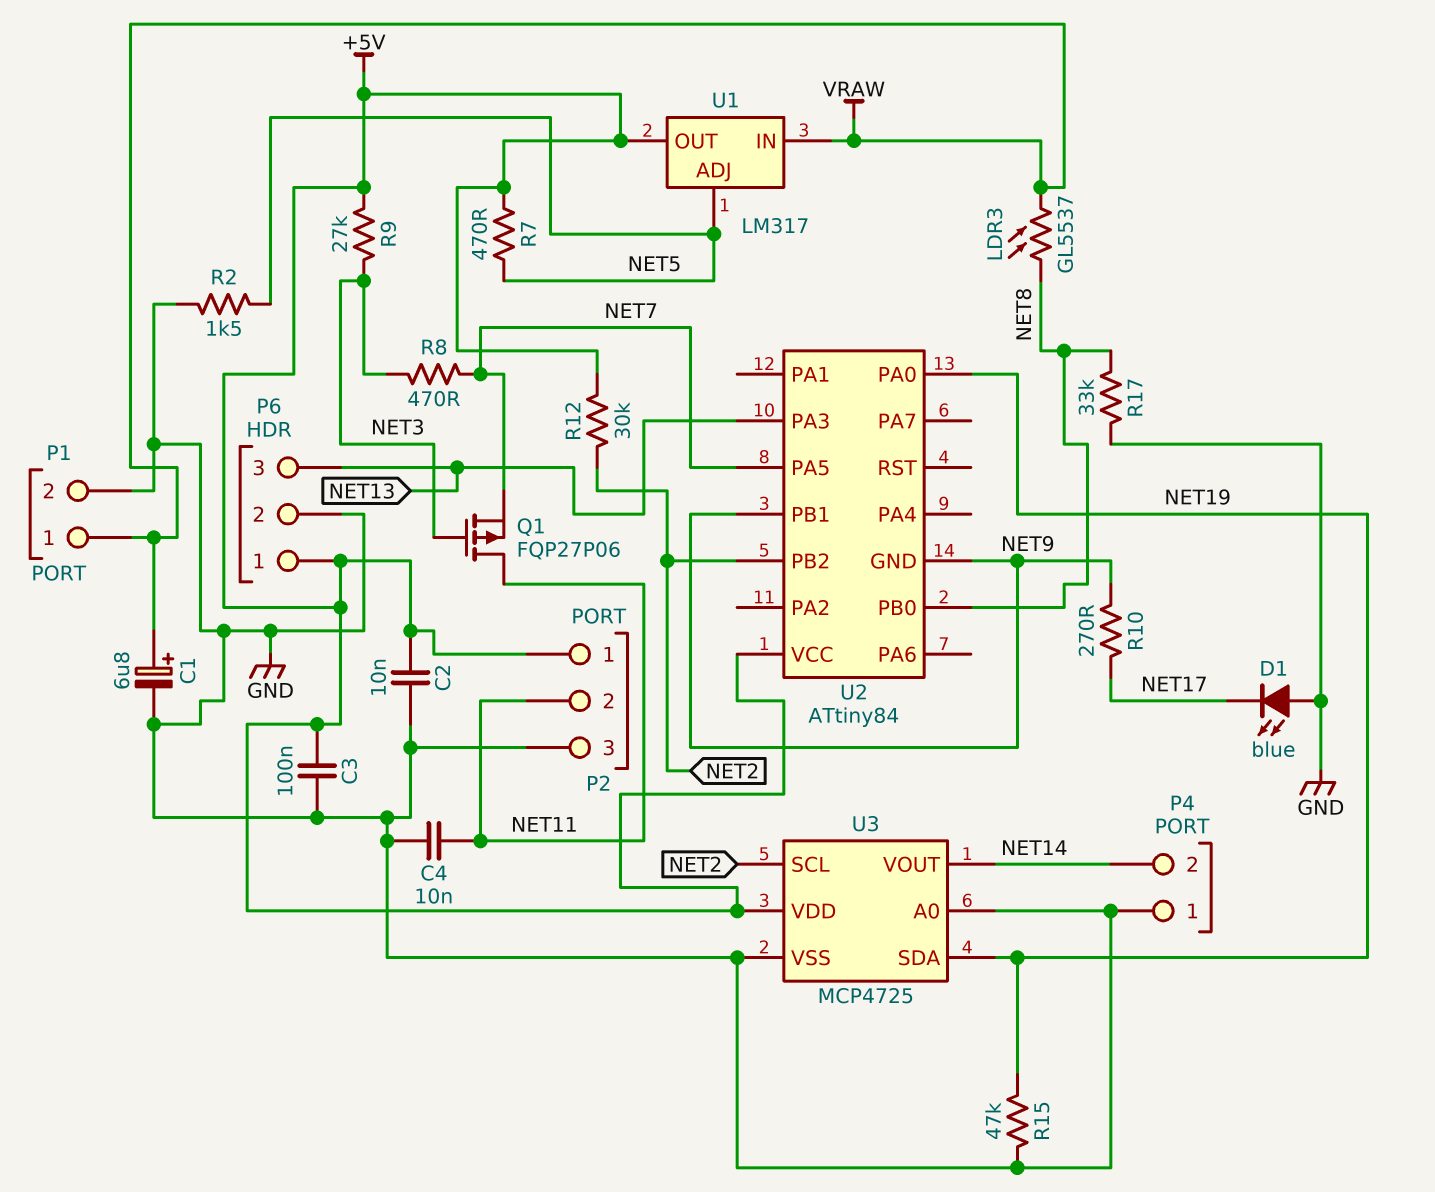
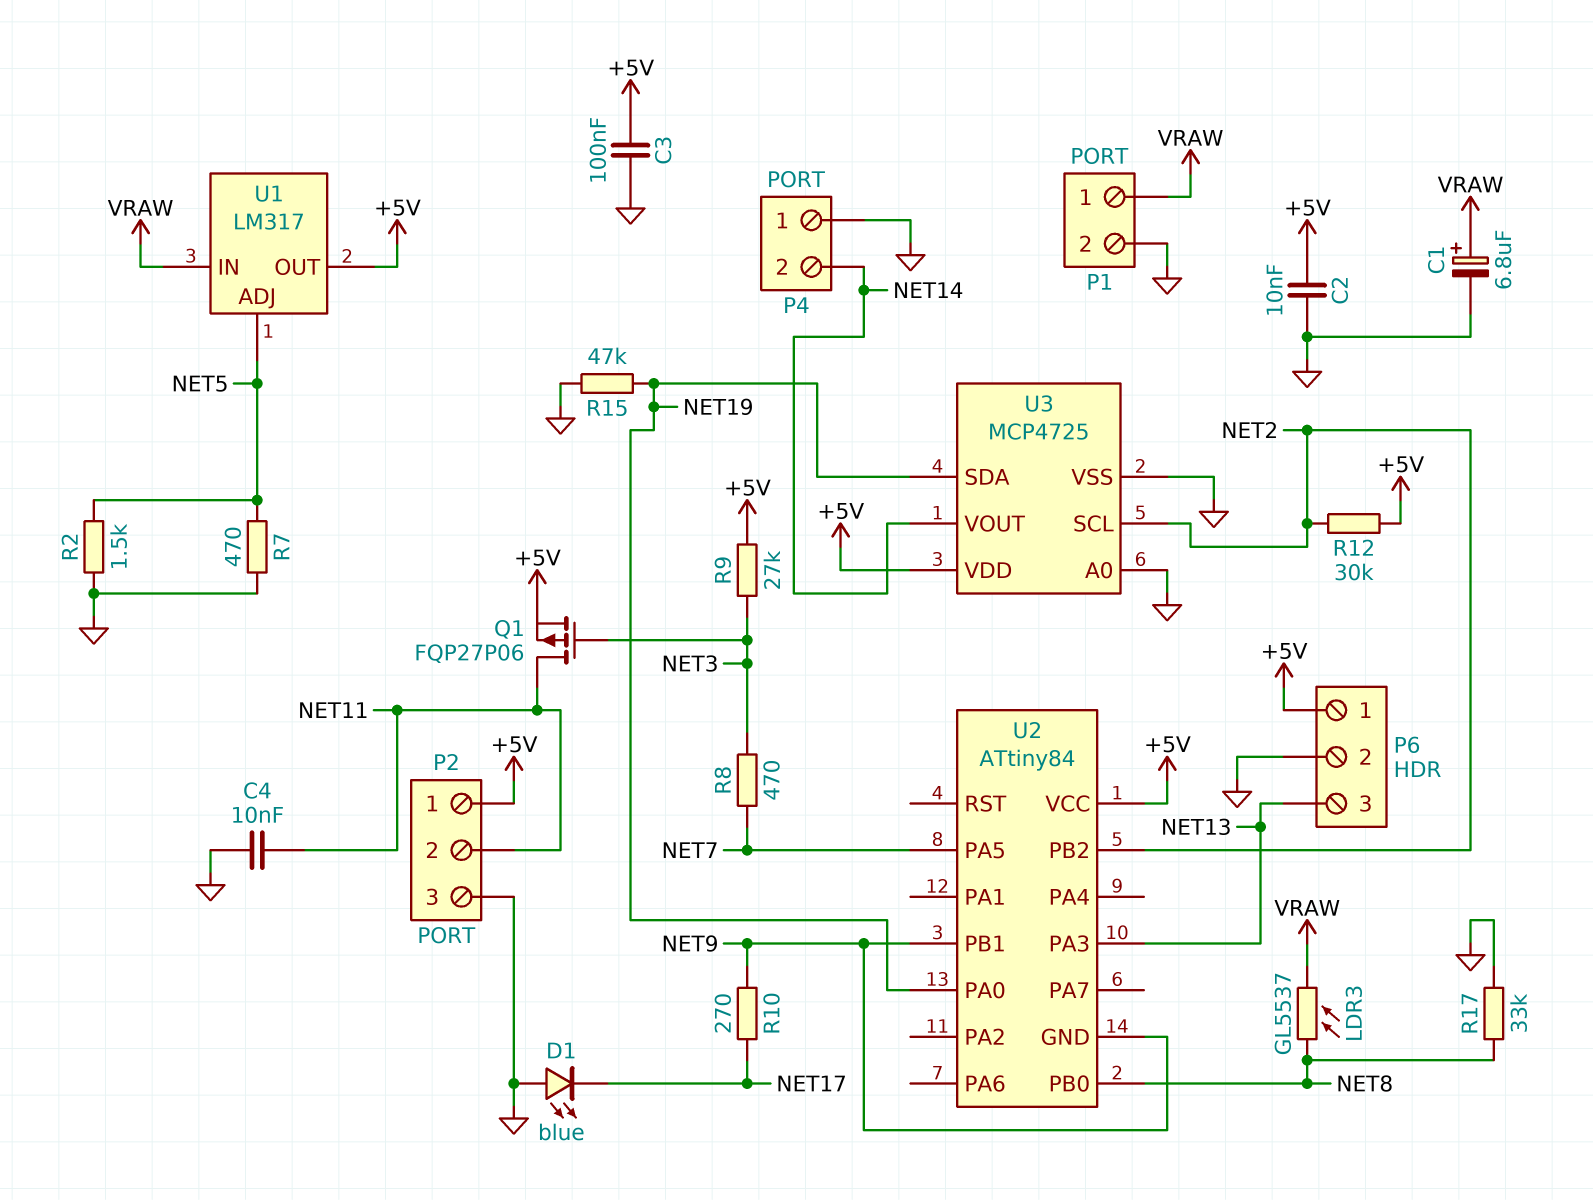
Q1: PMOS FQP27P06 (G NET3, D NET11, S NET7) -> PMOS FQP27P06 (G NET3, D NET11, S +5V)
R7: 470 (+5V, NET5) -> 470 (GND, NET5)

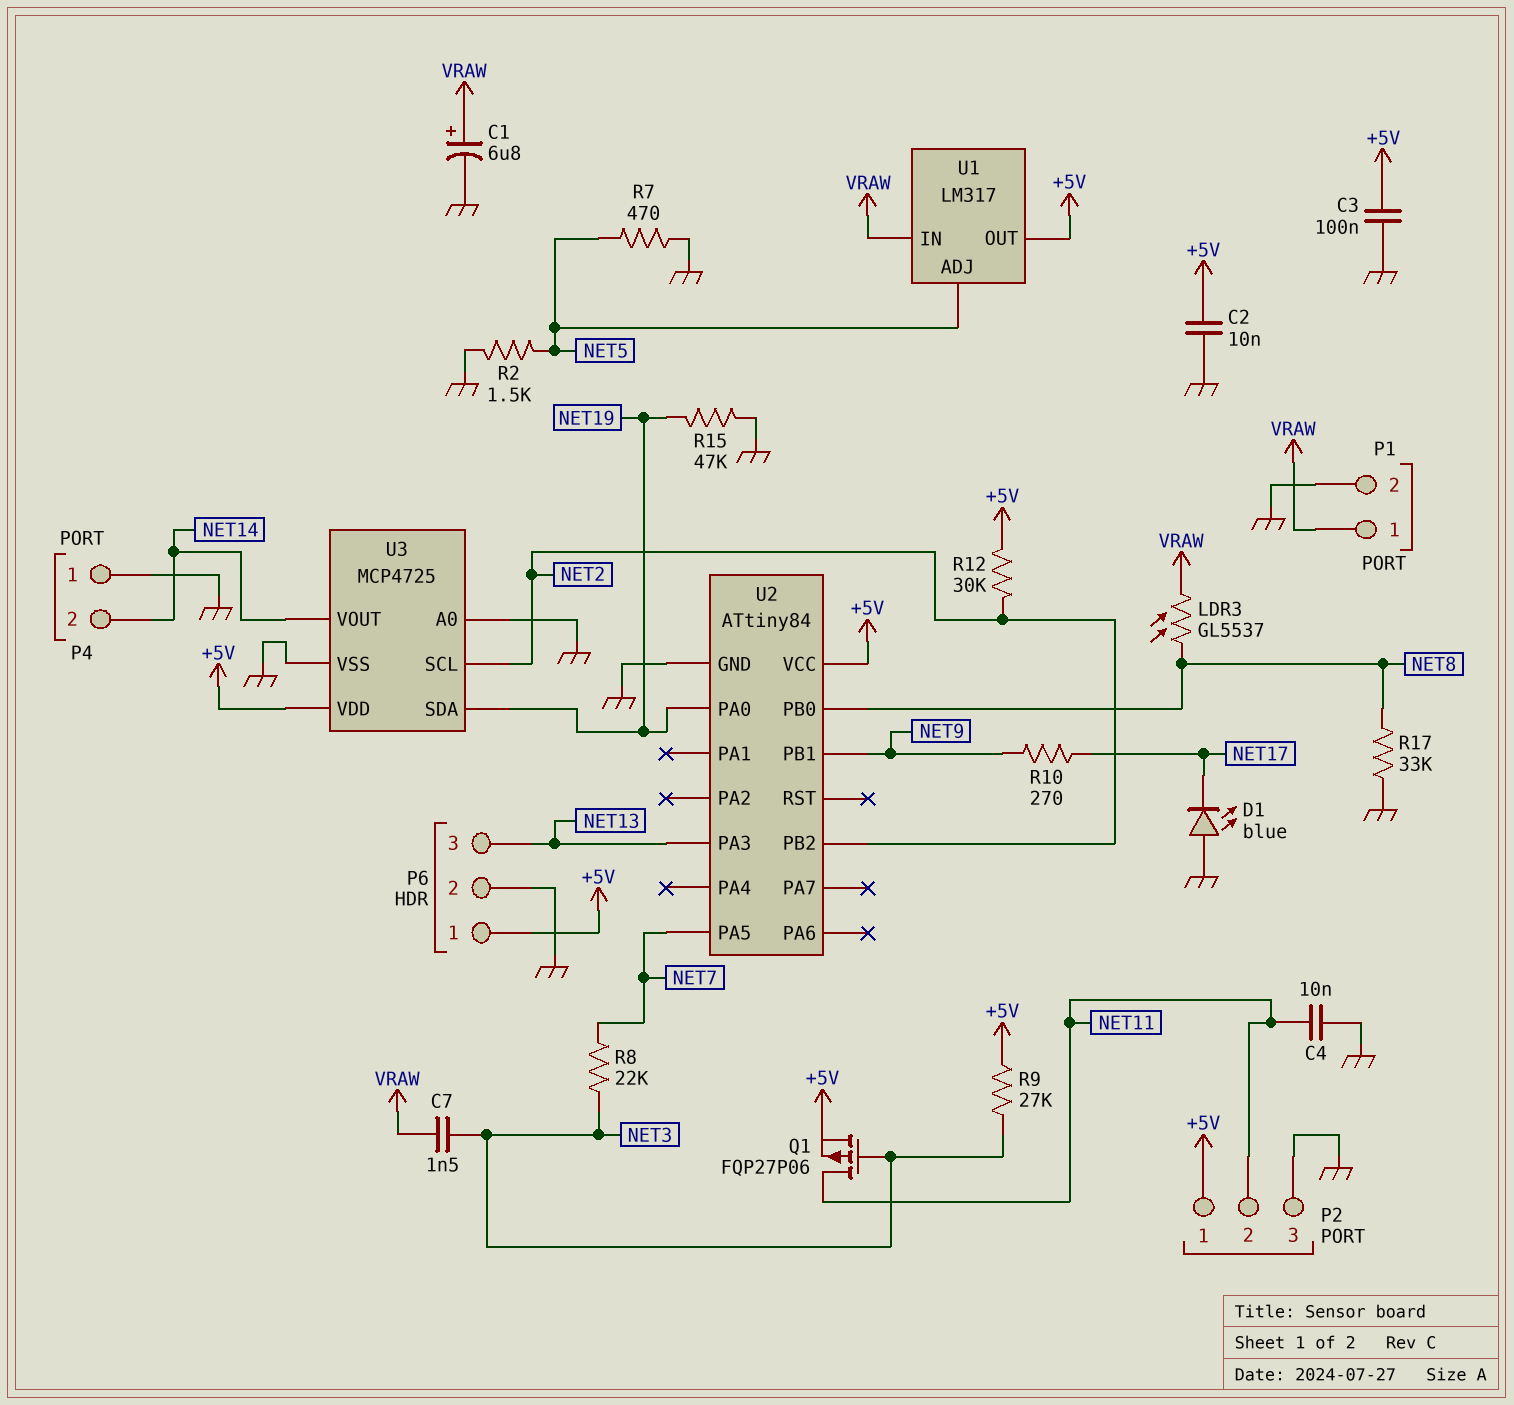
C7: none -> 1.5nF (NET3, VRAW)
R8: 470 (NET3, NET7) -> 22k (NET3, NET7)
U2 pin GND: NET9 -> GND

